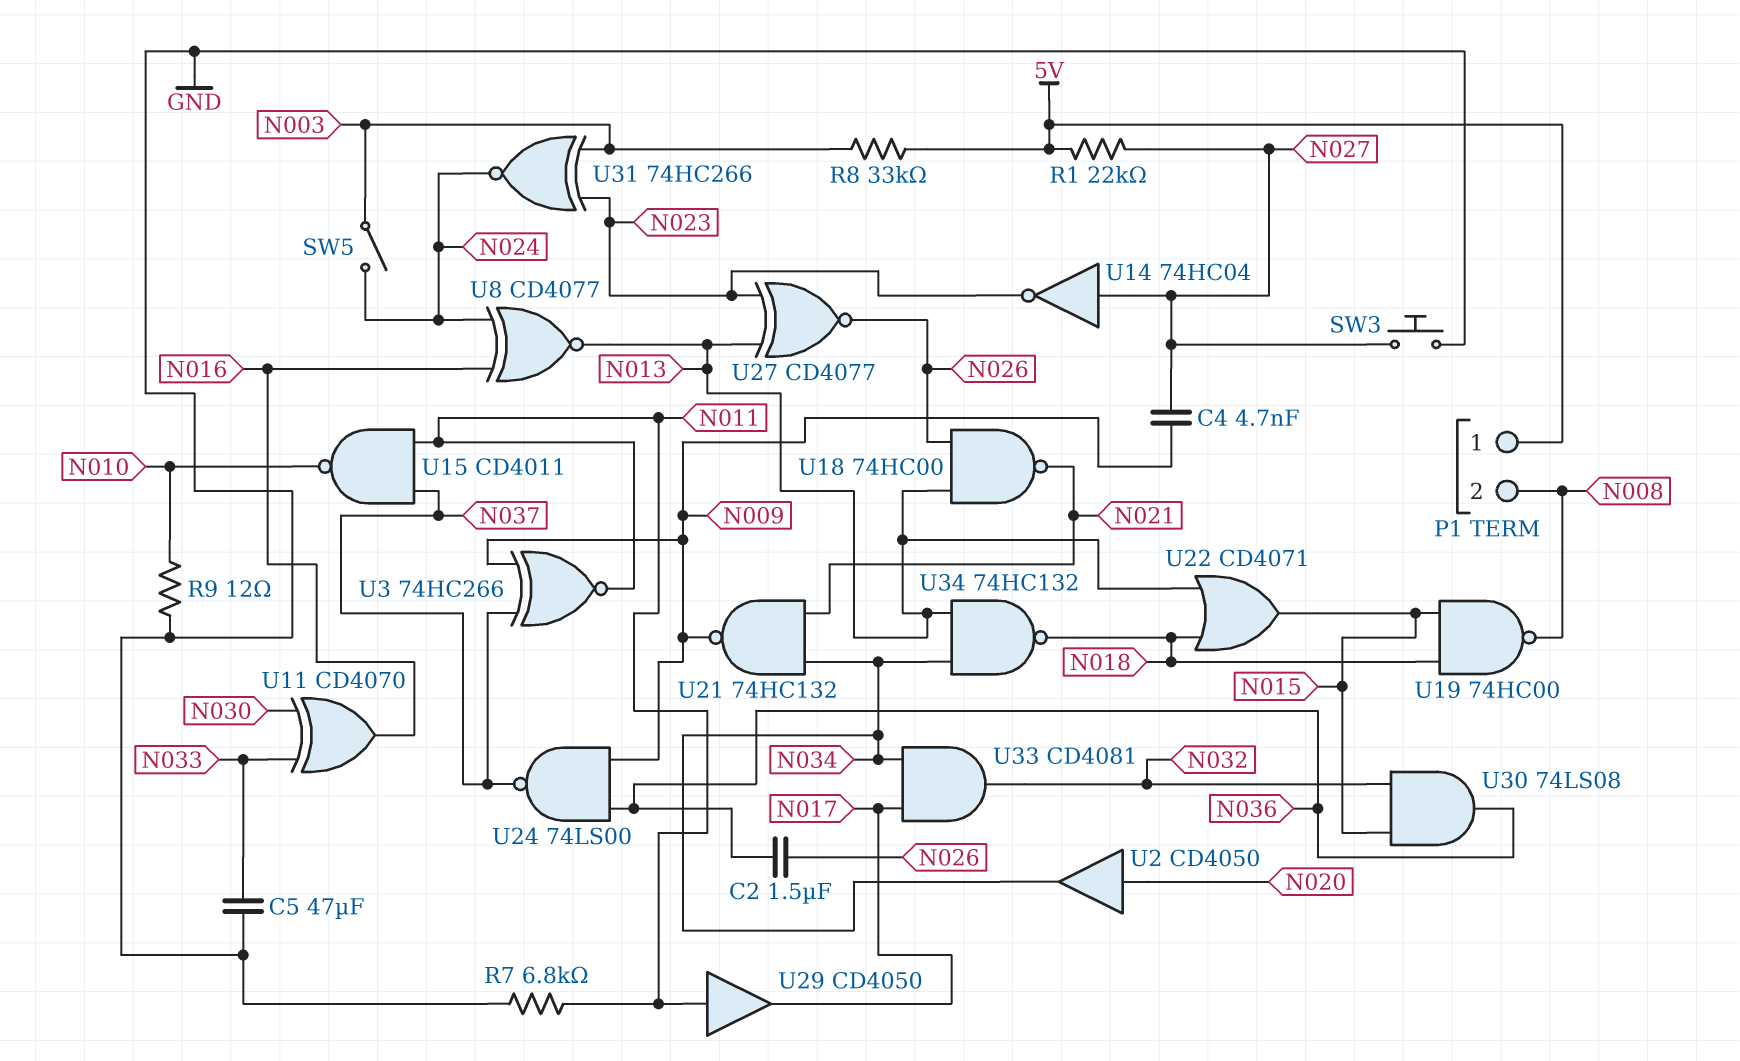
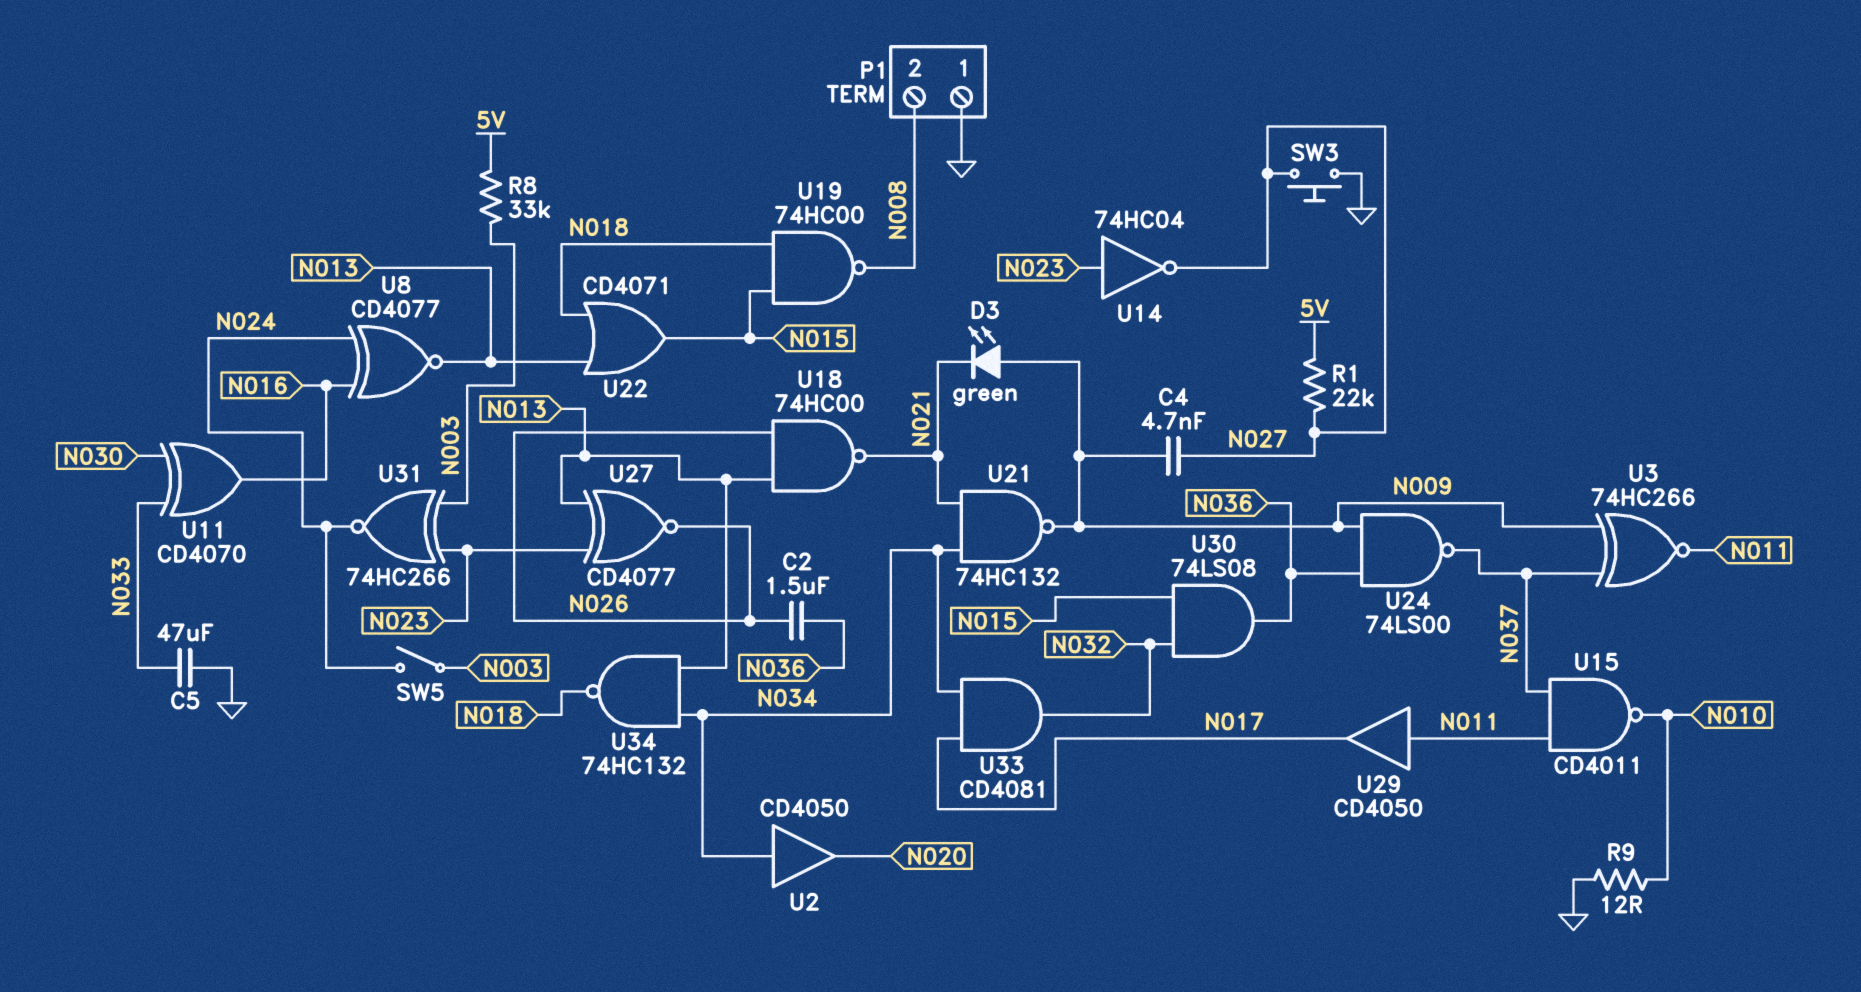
D3: none -> LED green (A N009, K N021)
P1 pin 1: 5V -> GND
R7: 6.8k (GND, N011) -> none
U2: buffer CD4050 (in N020, out N034) -> buffer CD4050 (in N034, out N020)
U14: NOT 74HC04 (in N027, out N023) -> NOT 74HC04 (in N023, out N027)

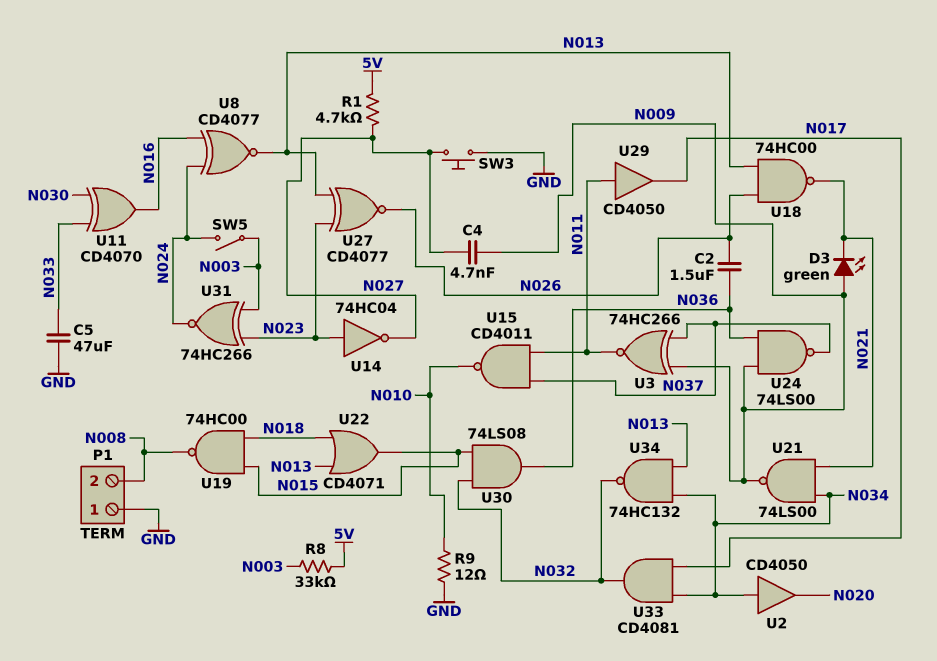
R1: 22k (5V, N027) -> 4.7k (5V, N027)
U21: NAND 74HC132 (in N021, in N034, out N009) -> NAND 74LS00 (in N021, in N034, out N009)
U34: NAND 74HC132 (in N013, in N034, out N018) -> NAND 74HC132 (in N013, in N034, out N032)

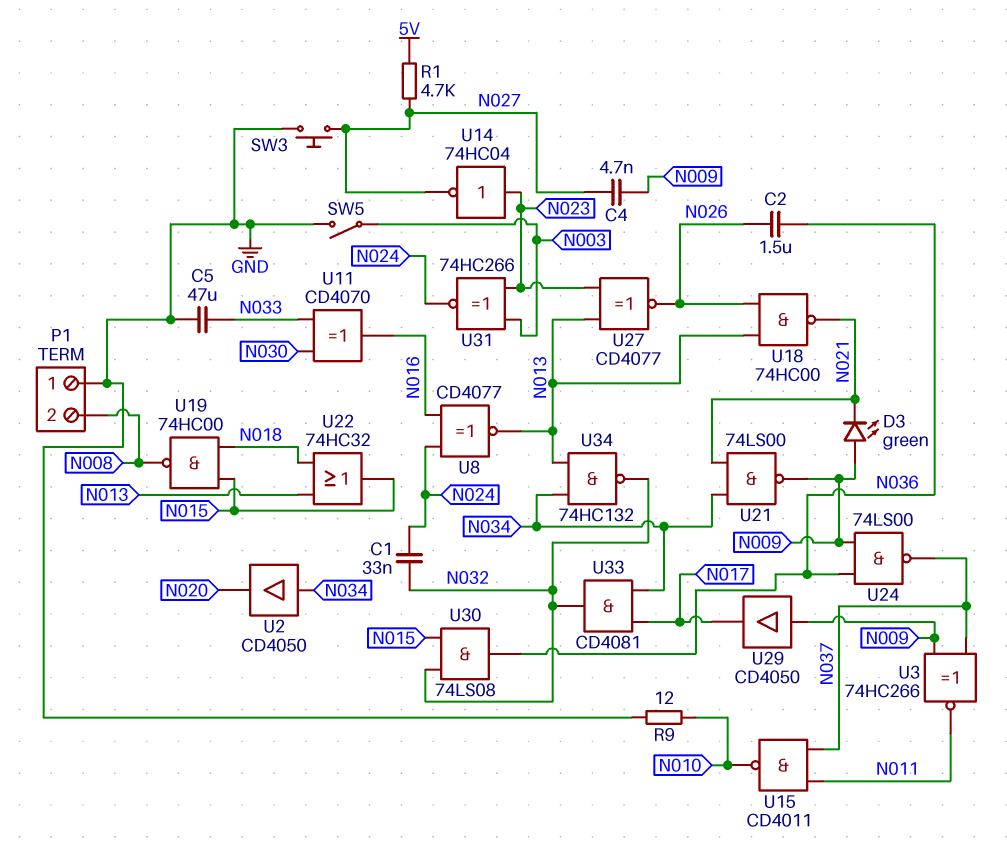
C1: none -> 33nF (N024, N032)
R8: 33k (5V, N003) -> none
SW5: switch (N003, N024) -> switch (GND, N003)
U22: OR CD4071 (in N013, in N018, out N015) -> OR 74HC32 (in N013, in N018, out N015)
U29: buffer CD4050 (in N011, out N017) -> buffer CD4050 (in N009, out N017)

